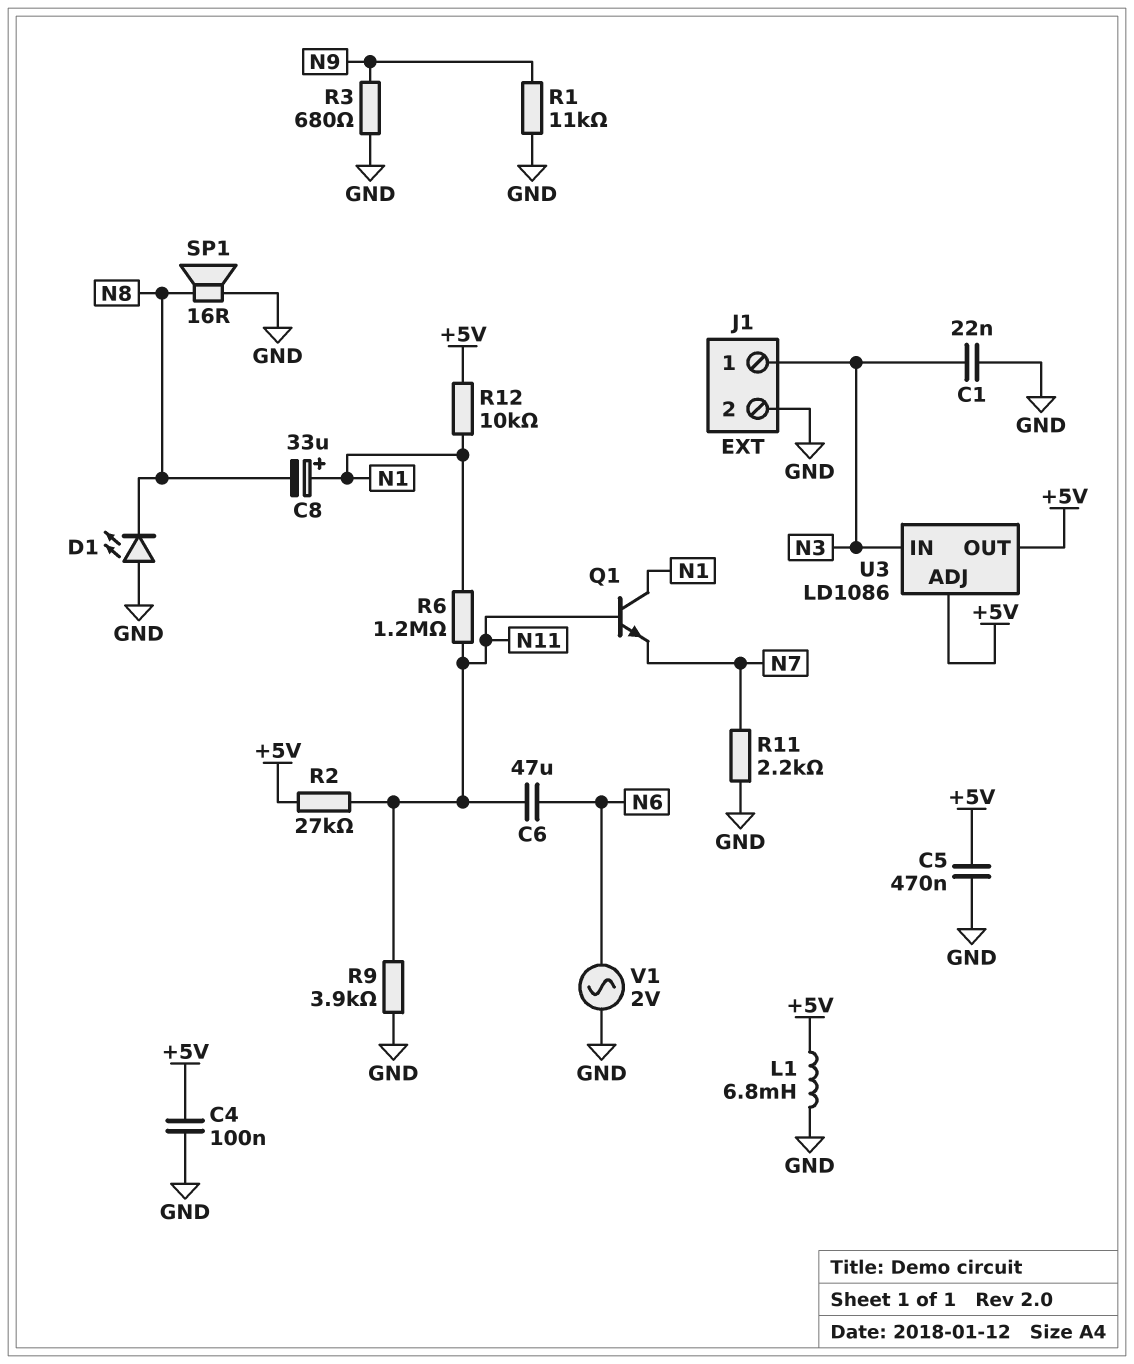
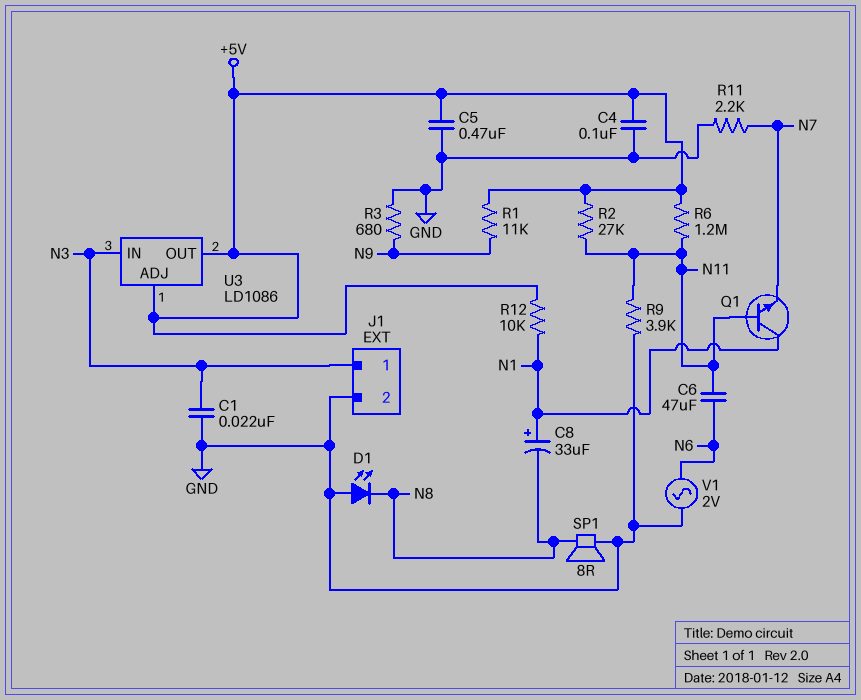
L1: 6.8mH (+5V, GND) -> none
R1: 11k (GND, N9) -> 11k (+5V, N9)
R6: 1.2M (N1, N11) -> 1.2M (+5V, N11)
SP1: speaker 16R (GND, N8) -> speaker 8R (GND, N8)

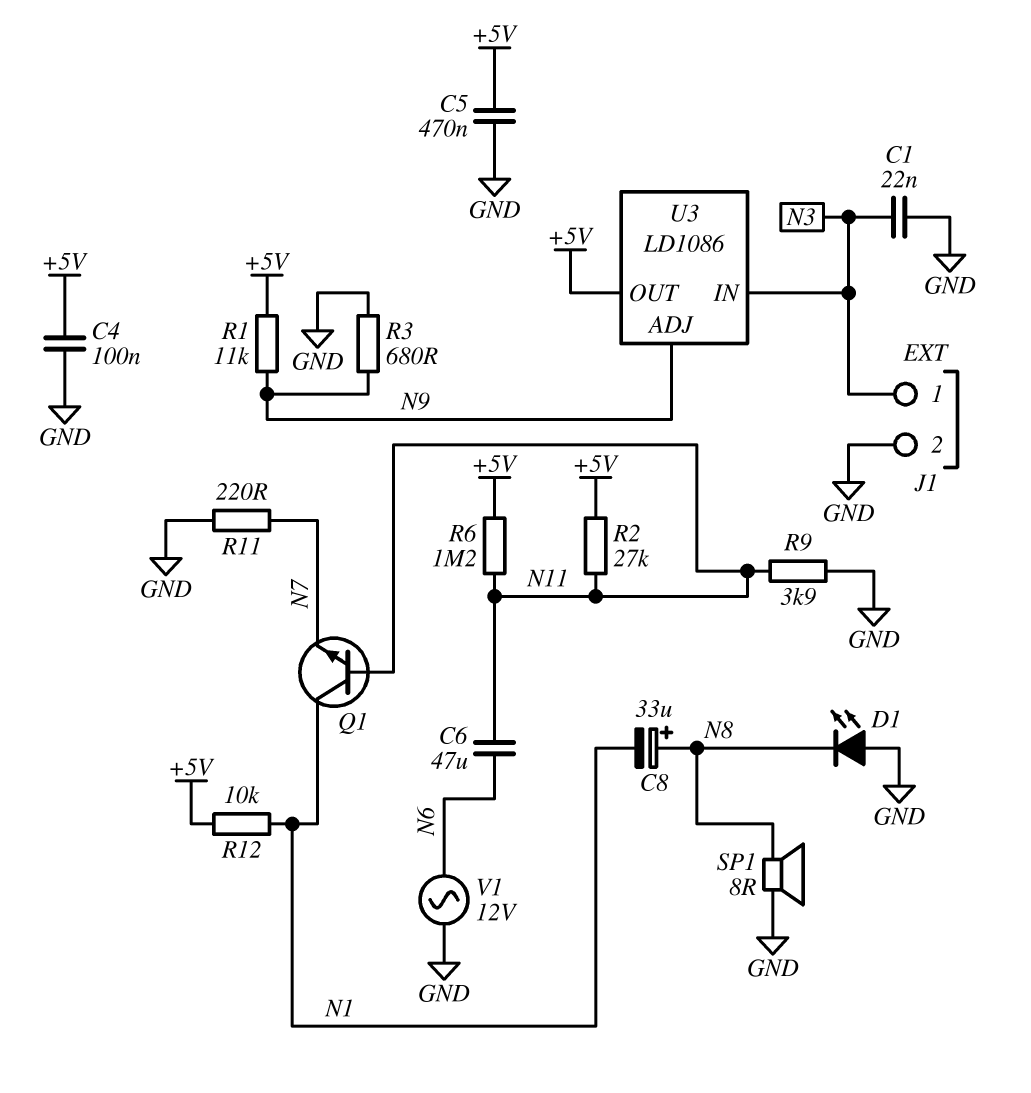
C8: 33uF (plus N1, minus N8) -> 33uF (plus N8, minus N1)
R11: 2.2k (GND, N7) -> 220 (GND, N7)
U3 pin ADJ: +5V -> N9
V1: AC 2V (GND, N6) -> AC 12V (GND, N6)

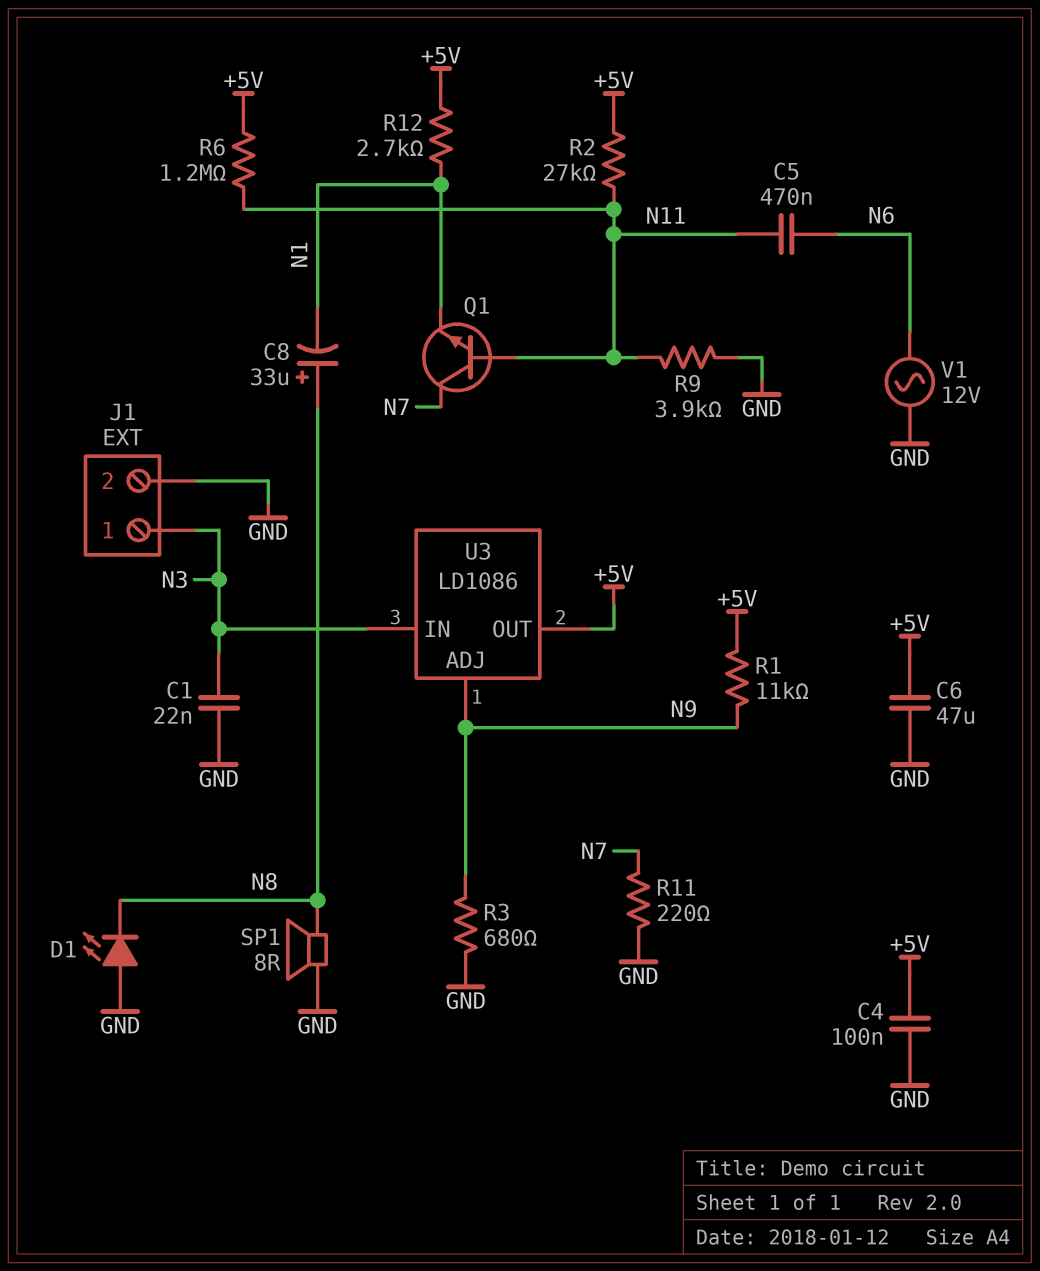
C5: 470nF (+5V, GND) -> 470nF (N6, N11)
C6: 47uF (N6, N11) -> 47uF (+5V, GND)
Q1: NPN (B N11, C N1, E N7) -> NPN (B N11, C N7, E N1)
R12: 10k (+5V, N1) -> 2.7k (+5V, N1)

